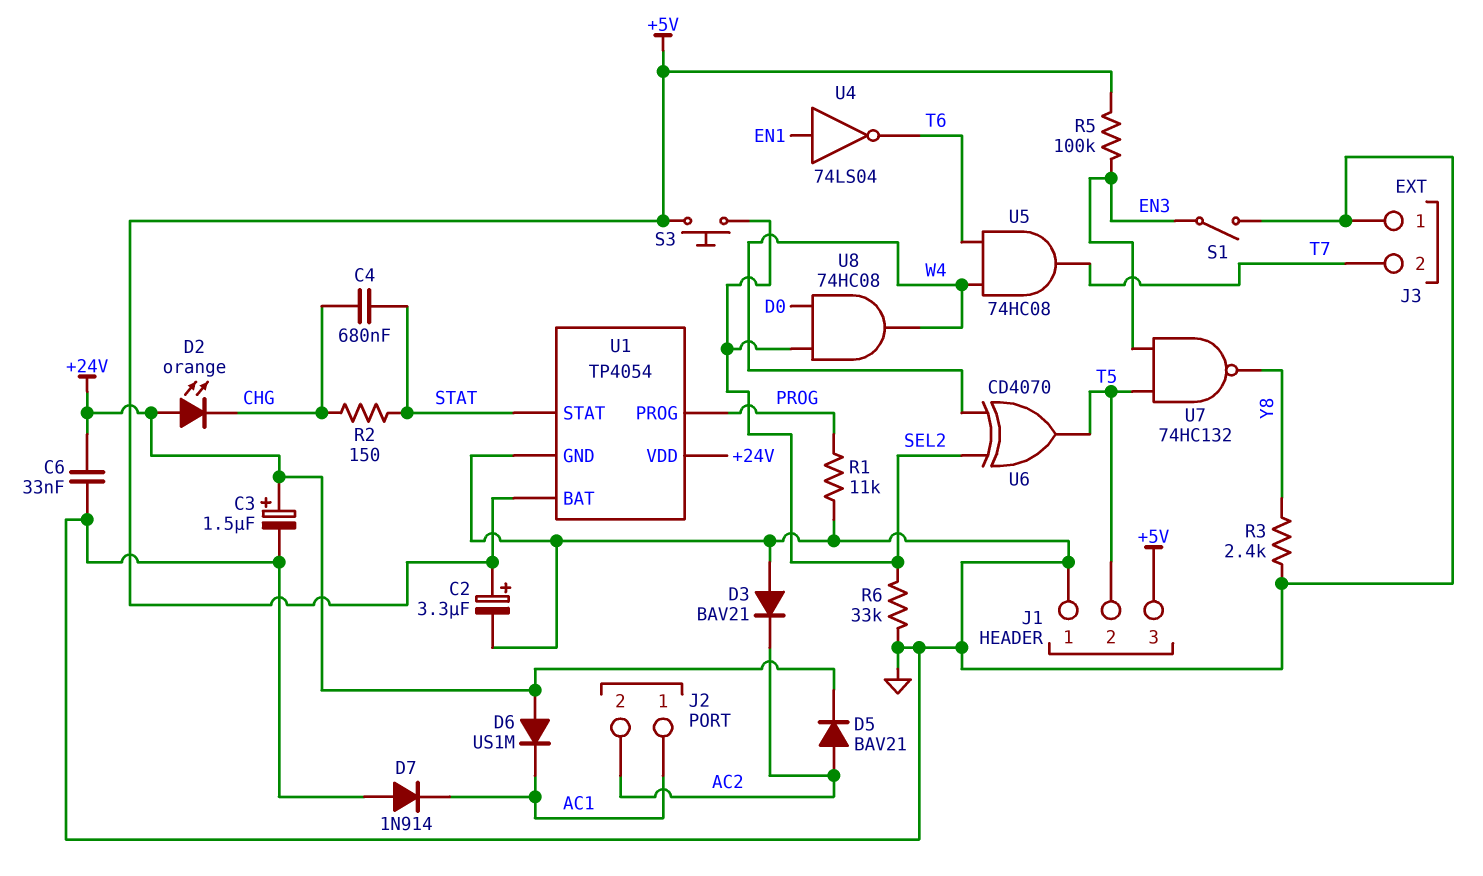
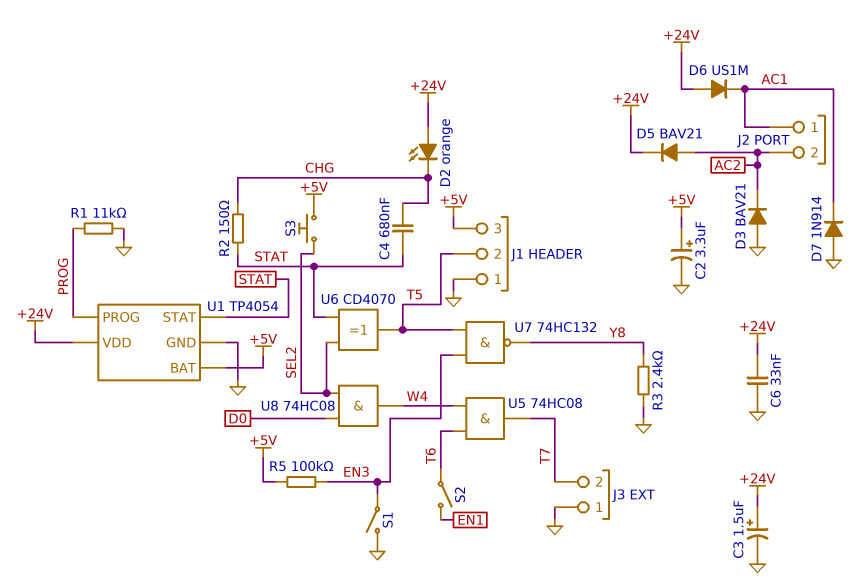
R6: 33k (GND, SEL2) -> none
S2: none -> switch (EN1, T6)
U4: NOT 74LS04 (in EN1, out T6) -> none
U6: XOR CD4070 (in SEL2, in W4, out T5) -> XOR CD4070 (in SEL2, in STAT, out T5)

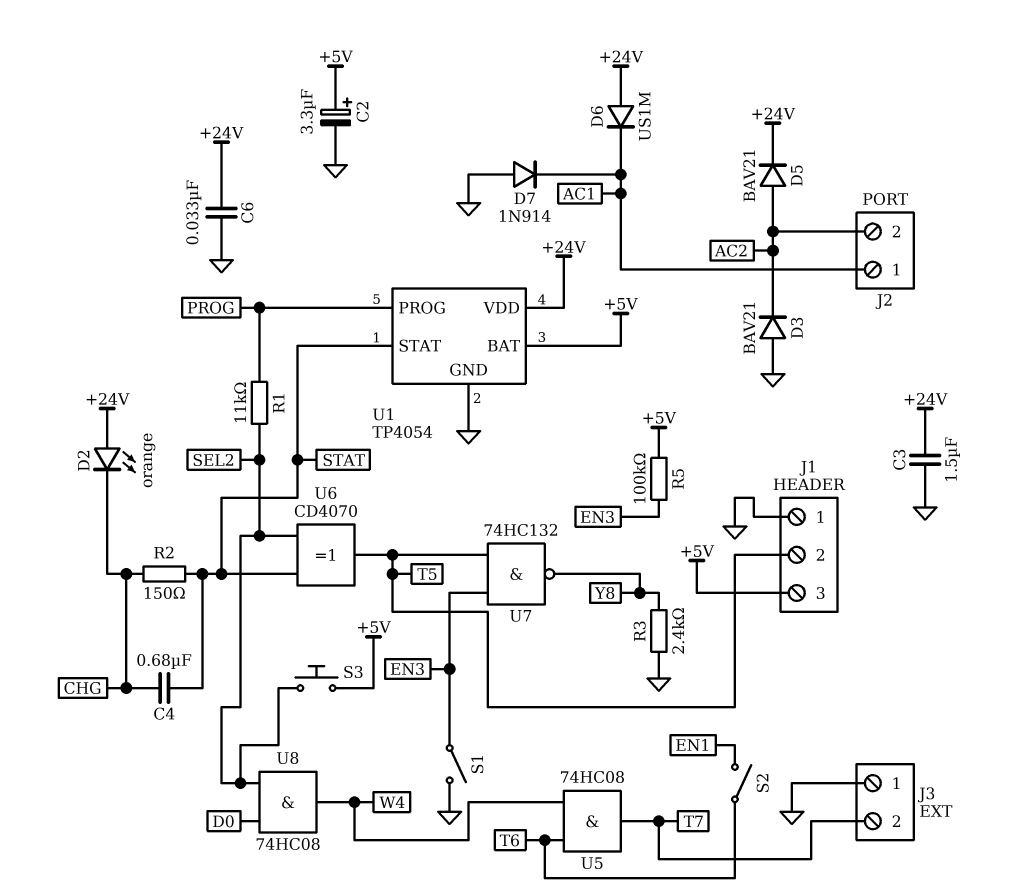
C3: 1.5uF (plus +24V, minus GND) -> 1.5uF (+24V, GND)
R1: 11k (GND, PROG) -> 11k (PROG, SEL2)

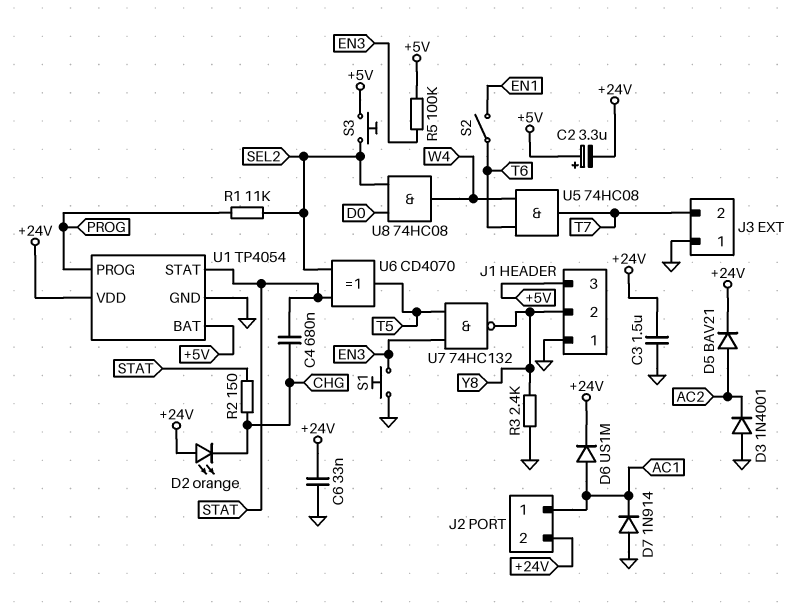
C2: 3.3uF (plus +5V, minus GND) -> 3.3uF (plus +5V, minus +24V)
D3: diode BAV21 (A GND, K AC2) -> diode 1N4001 (A GND, K AC2)
D6: diode US1M (A +24V, K AC1) -> diode US1M (A AC1, K +24V)
J1 pin 2: T5 -> Y8
J2 pin 2: AC2 -> +24V
S1: switch (EN3, GND) -> button (EN3, GND)

